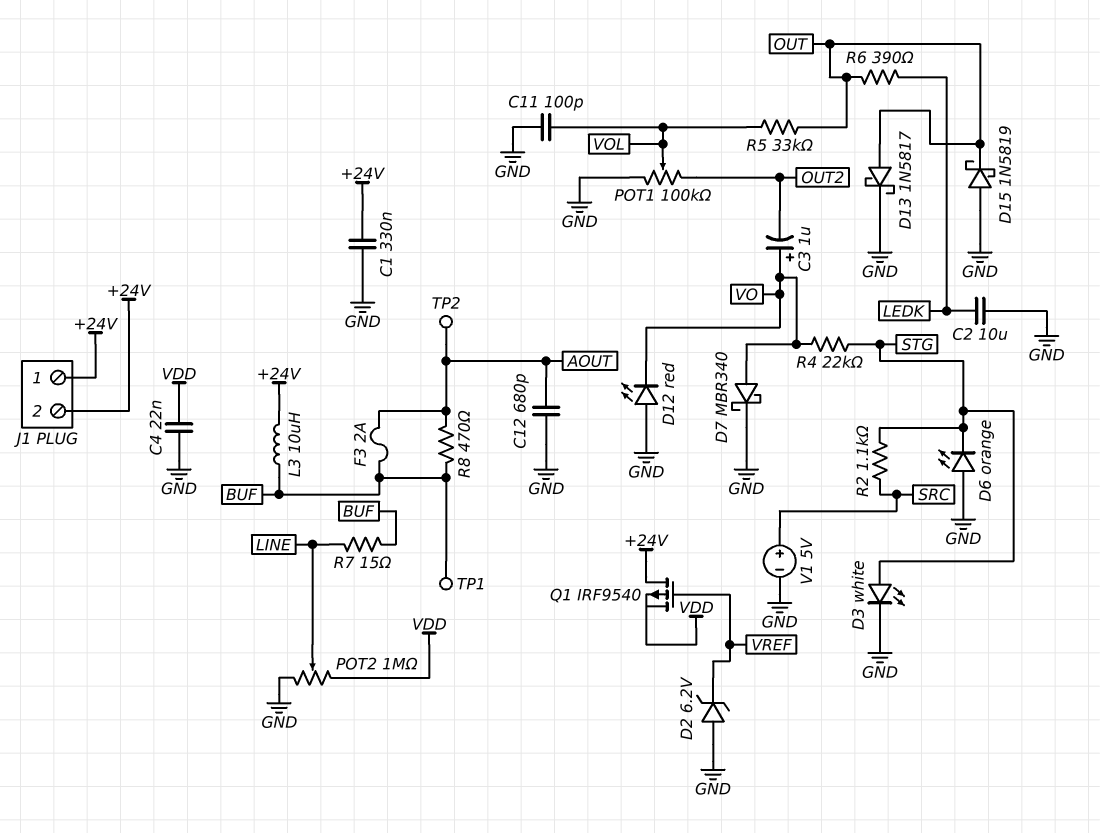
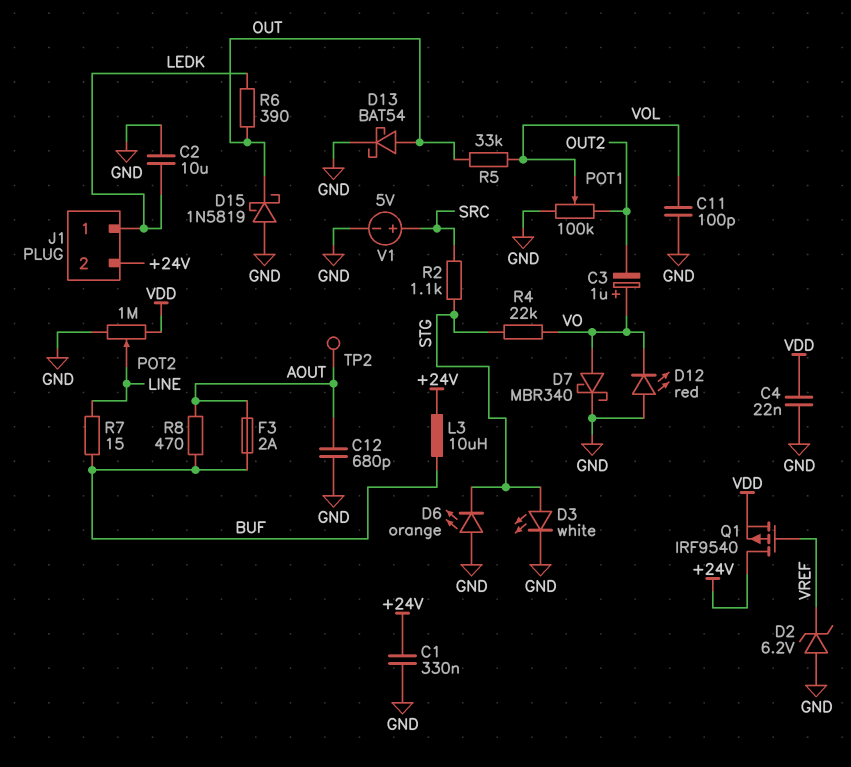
D13: schottky 1N5817 (A OUT, K GND) -> schottky BAT54 (A OUT, K GND)
J1 pin 1: +24V -> LEDK
TP1: test point (BUF) -> none

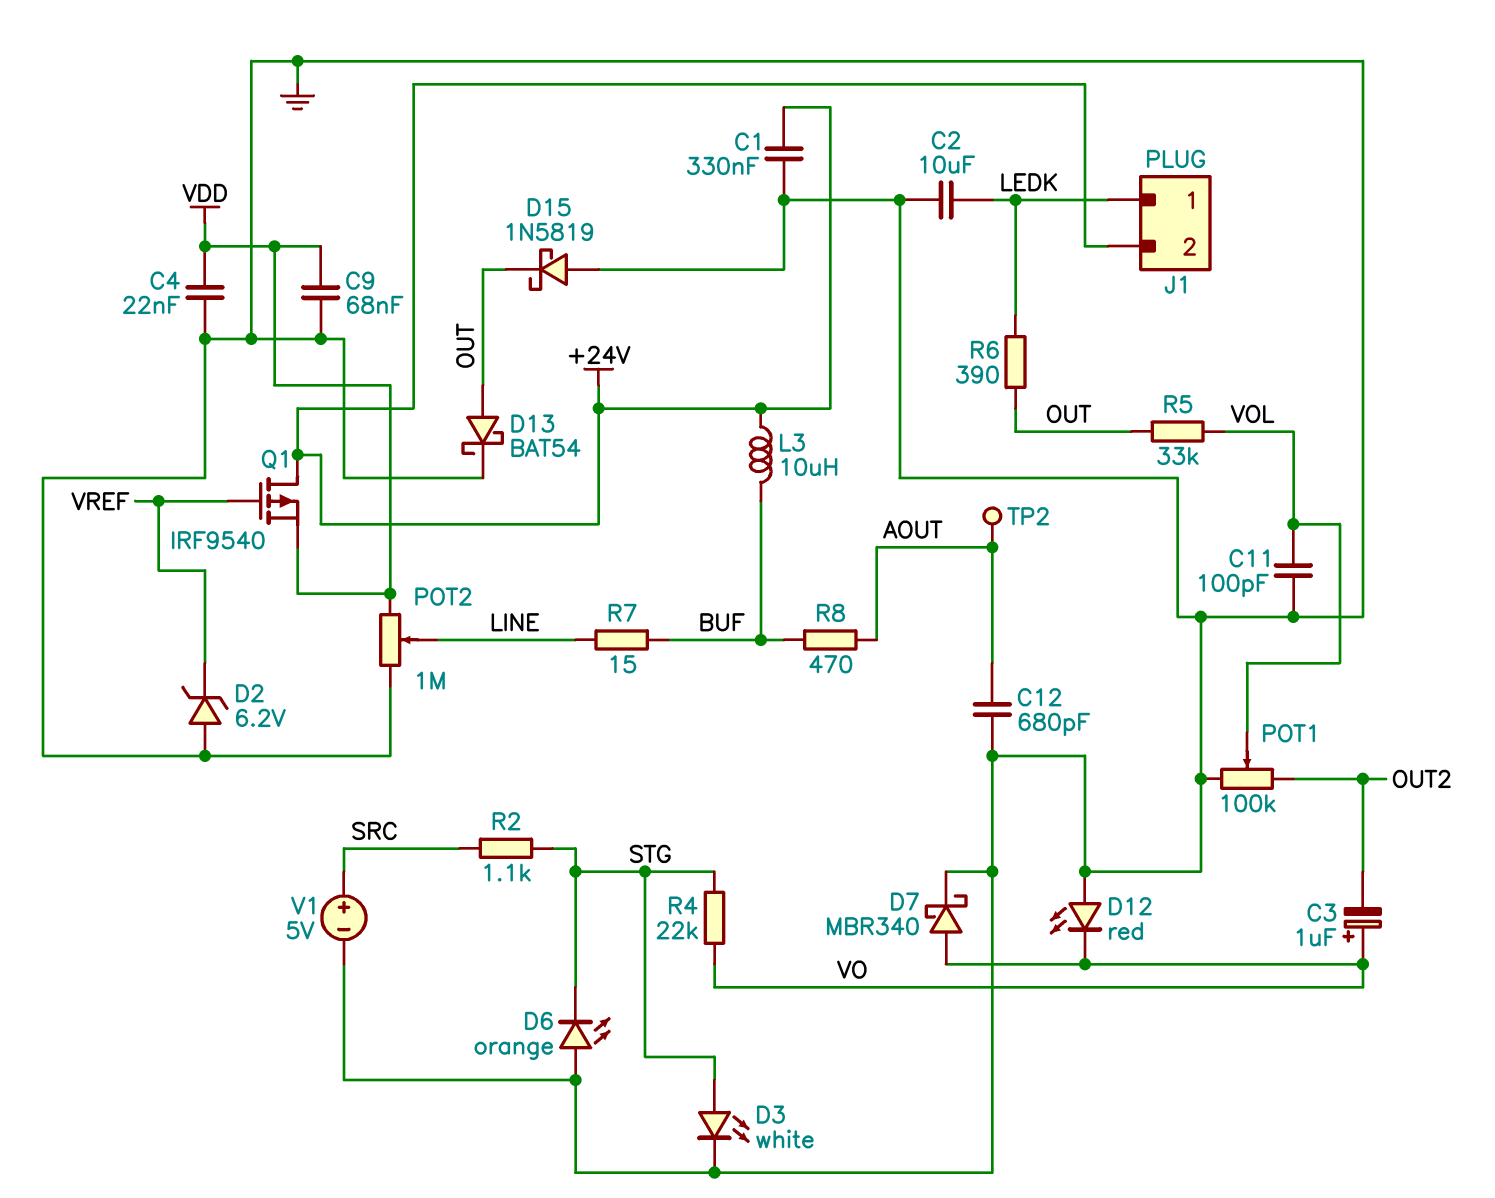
C9: none -> 68nF (GND, VDD)
F3: 2A (AOUT, BUF) -> none

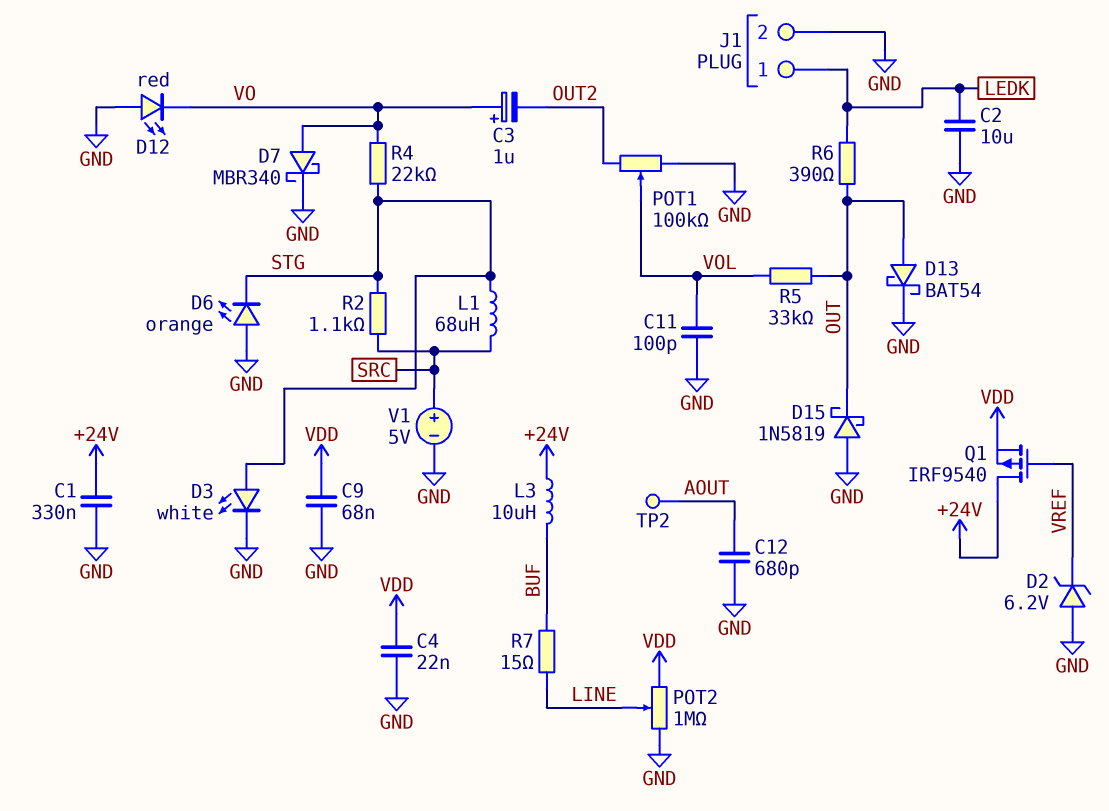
J1 pin 2: +24V -> GND
L1: none -> 68uH (SRC, STG)
R8: 470 (AOUT, BUF) -> none

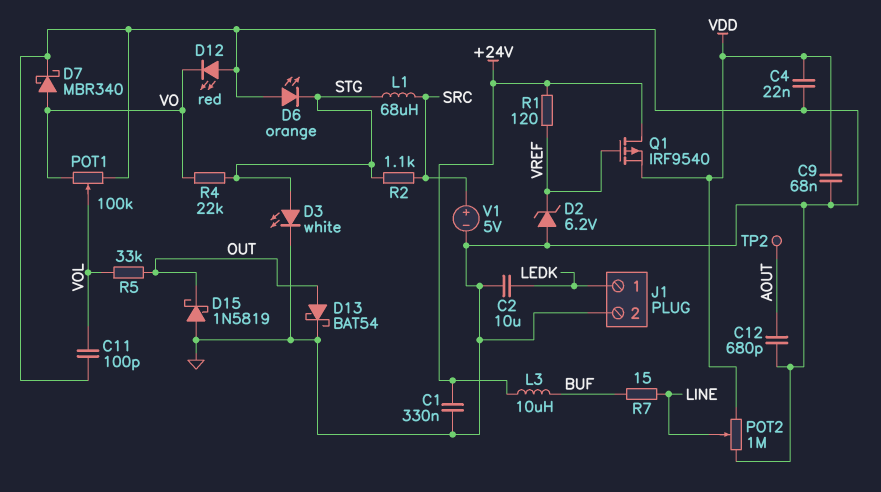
C3: 1uF (plus VO, minus OUT2) -> none
POT1: 100k (GND, OUT2, wiper VOL) -> 100k (GND, VO, wiper VOL)
R1: none -> 120 (+24V, VREF)
R6: 390 (LEDK, OUT) -> none

